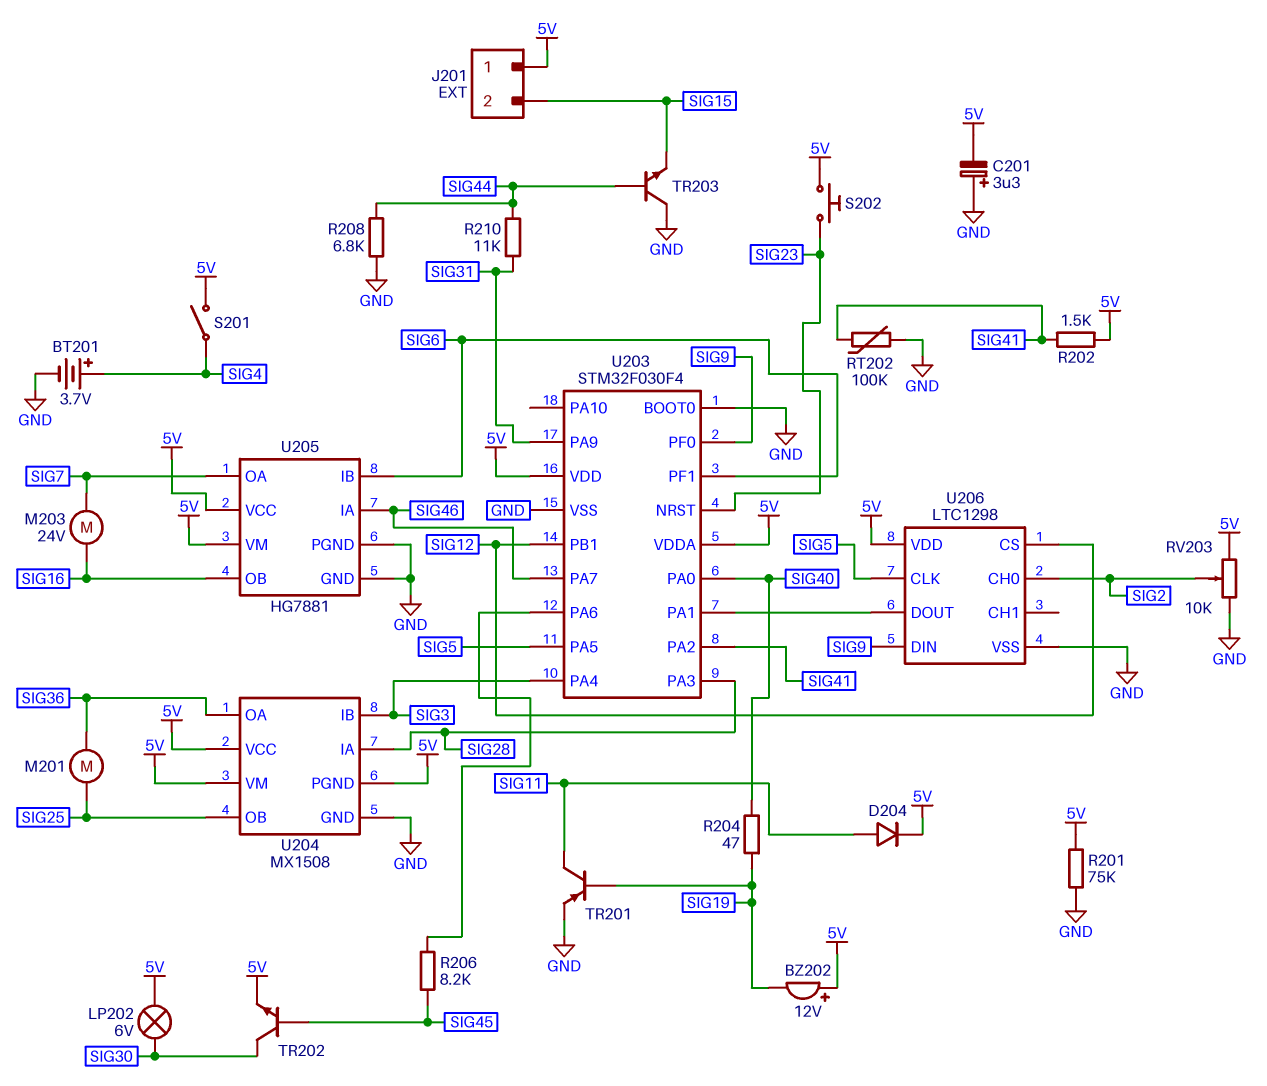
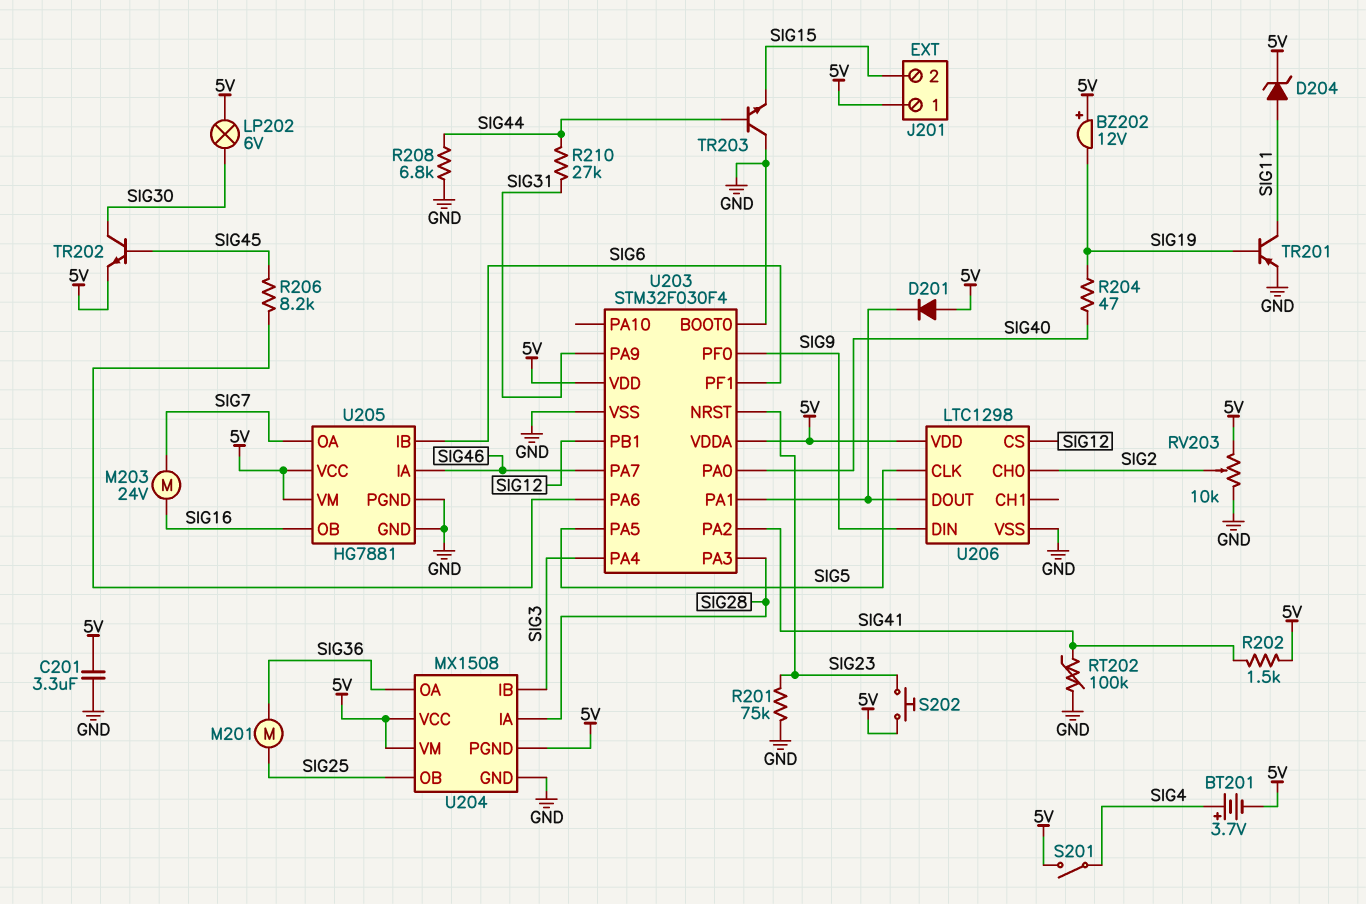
BT201: 3.7V (plus SIG4, minus GND) -> 3.7V (plus SIG4, minus 5V)
C201: 3.3uF (plus GND, minus 5V) -> 3.3uF (5V, GND)
D201: none -> diode (A 5V, K U203/PA1)
D204: diode (A SIG11, K 5V) -> zener (A SIG11, K 5V)
R201: 75k (5V, GND) -> 75k (GND, SIG23)
R210: 11k (SIG31, SIG44) -> 27k (SIG31, SIG44)

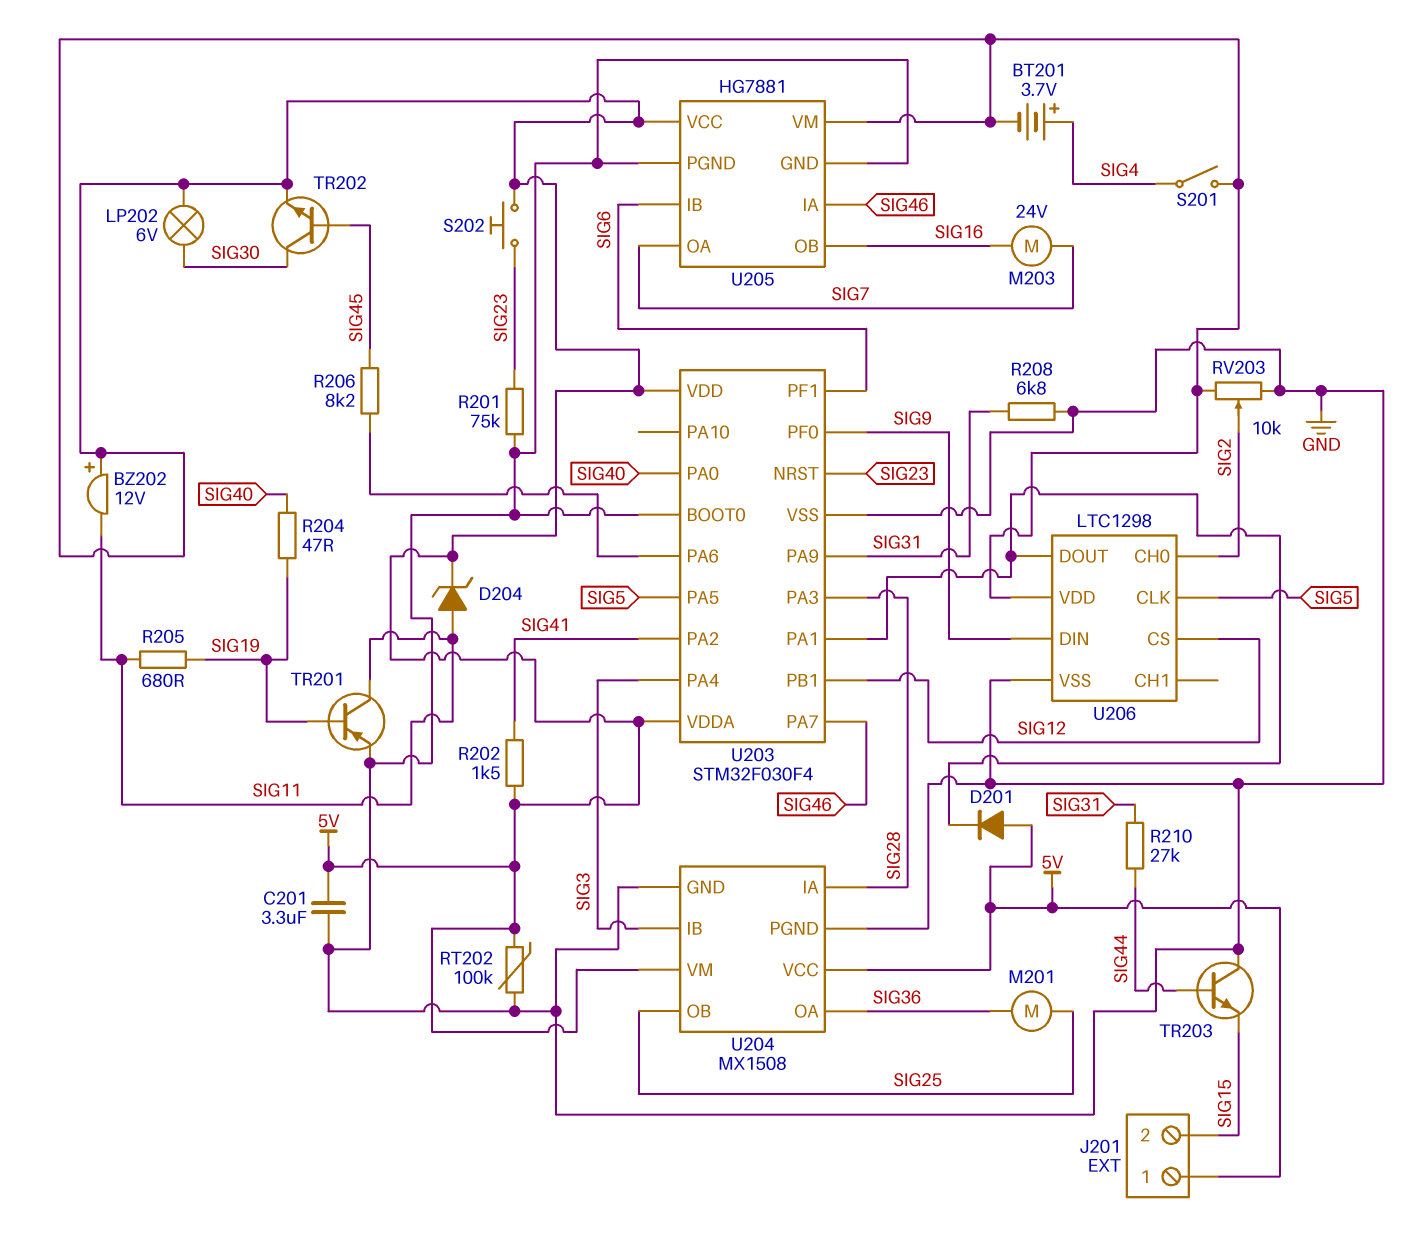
BZ202: buzzer 12V (plus 5V, minus SIG19) -> buzzer 12V (plus 5V, minus SIG11)
R205: none -> 680 (SIG11, SIG19)
R208: 6.8k (GND, SIG44) -> 6.8k (GND, SIG31)
RT202: 100k (GND, SIG41) -> 100k (5V, GND)
U204 pin PGND: 5V -> GND

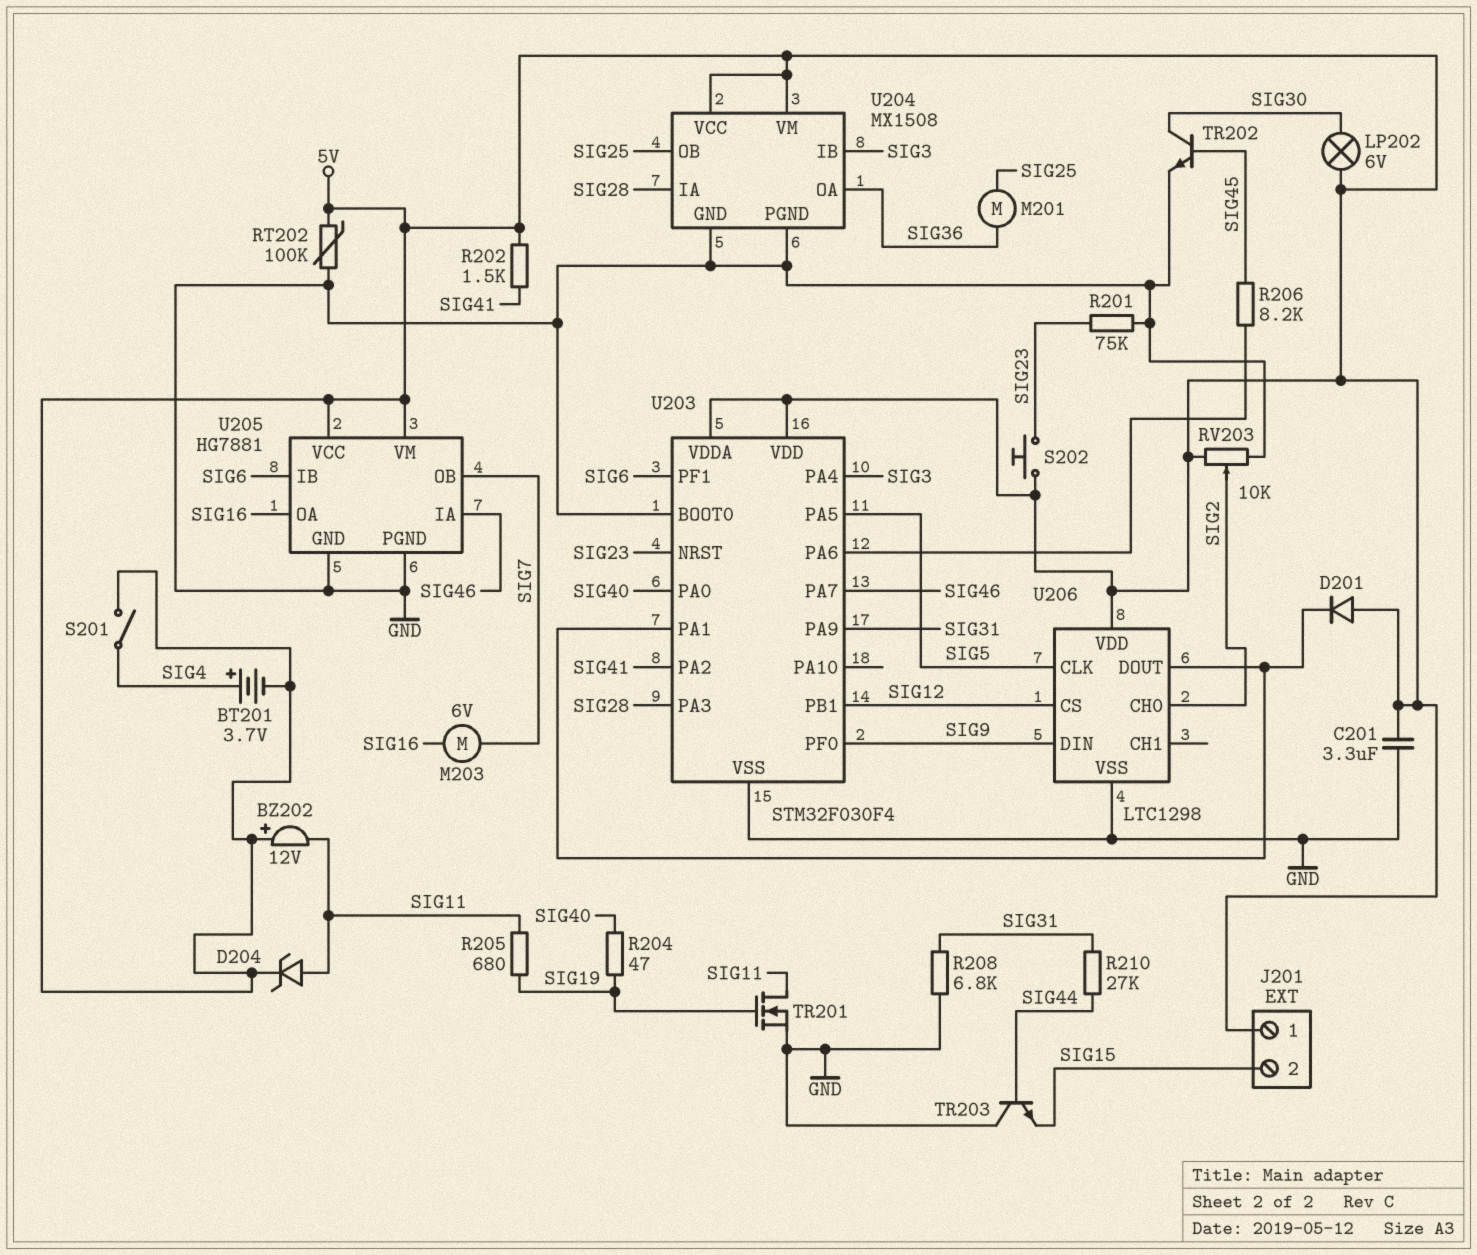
M203: motor 24V (SIG7, SIG16) -> motor 6V (SIG7, SIG16)
TR201: PNP (B SIG19, C SIG11, E GND) -> NMOS (G SIG19, D SIG11, S GND)
TR202: NPN (B SIG45, C SIG30, E 5V) -> NPN (B SIG45, C SIG30, E GND)
U205 pin OA: SIG7 -> SIG16
U205 pin OB: SIG16 -> SIG7

